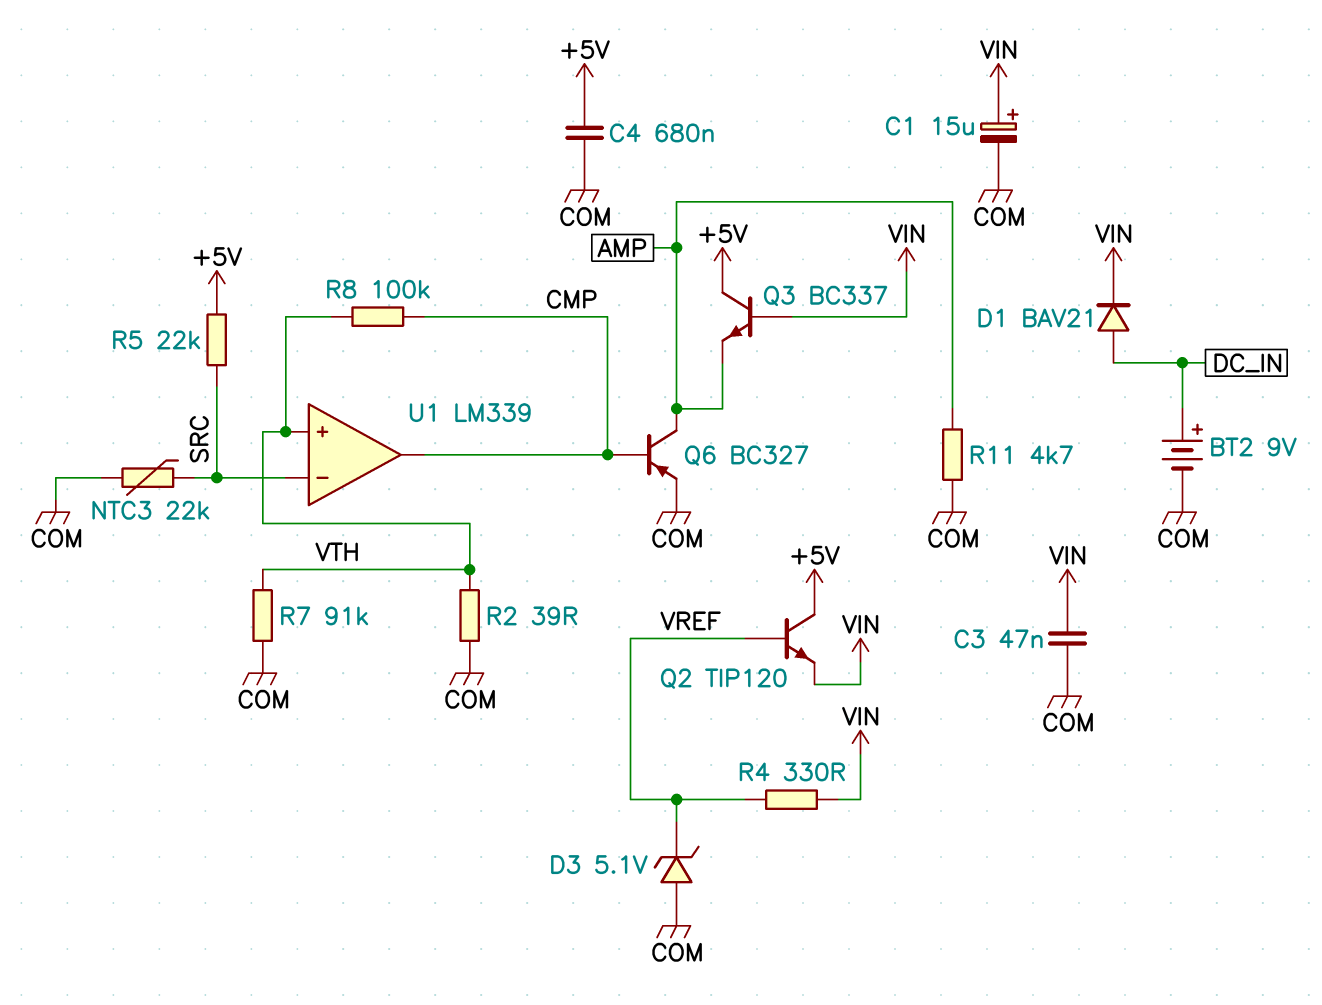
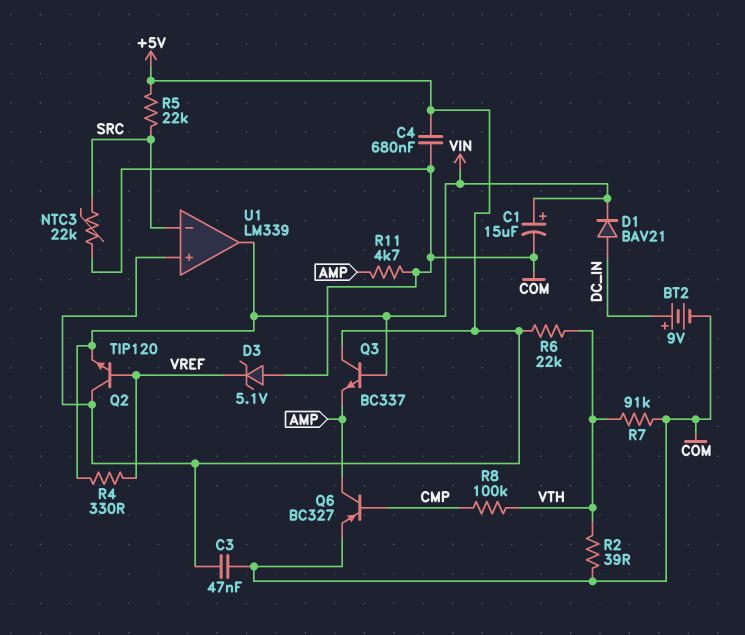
C3: 47nF (COM, VIN) -> 47nF (+5V, COM)
R6: none -> 22k (+5V, VTH)
U1 pin in+: VTH -> +5V
U1 pin out: CMP -> VIN

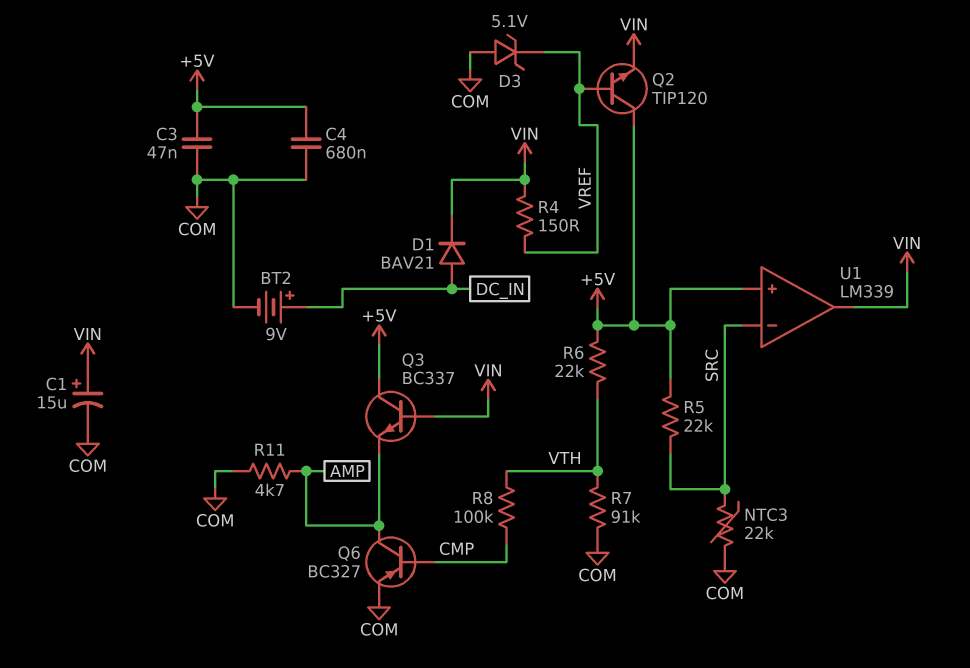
R2: 39 (COM, VTH) -> none
R4: 330 (VIN, VREF) -> 150 (VIN, VREF)

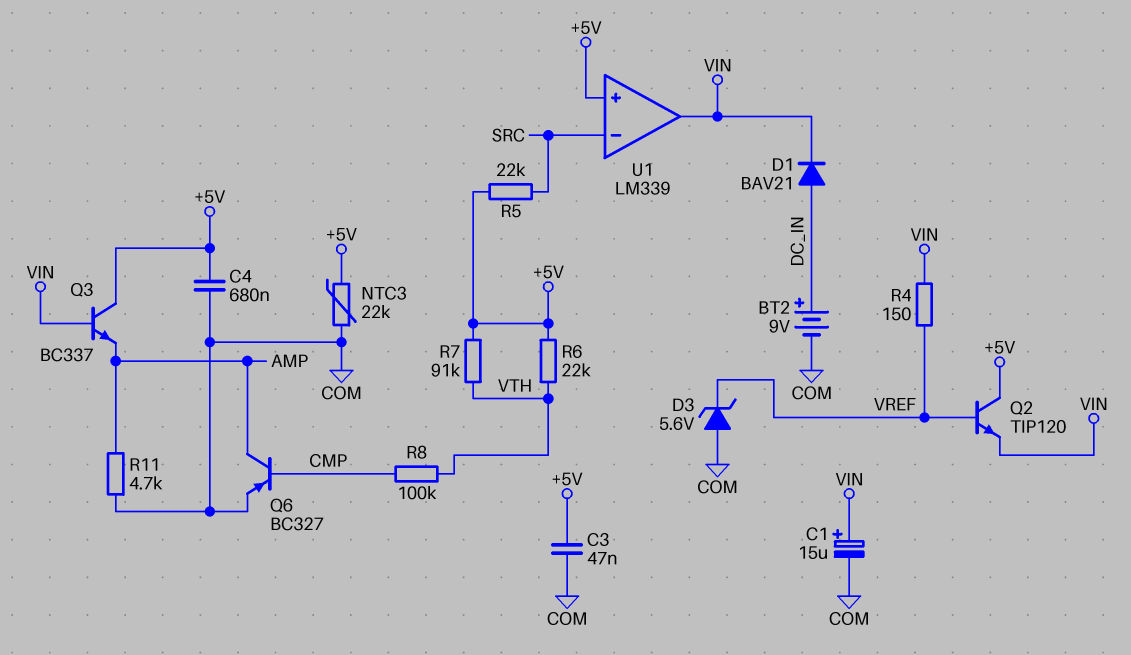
D3: zener 5.1V (A COM, K VREF) -> zener 5.6V (A COM, K VREF)
NTC3: 22k (COM, SRC) -> 22k (+5V, COM)
R7: 91k (COM, VTH) -> 91k (+5V, VTH)

